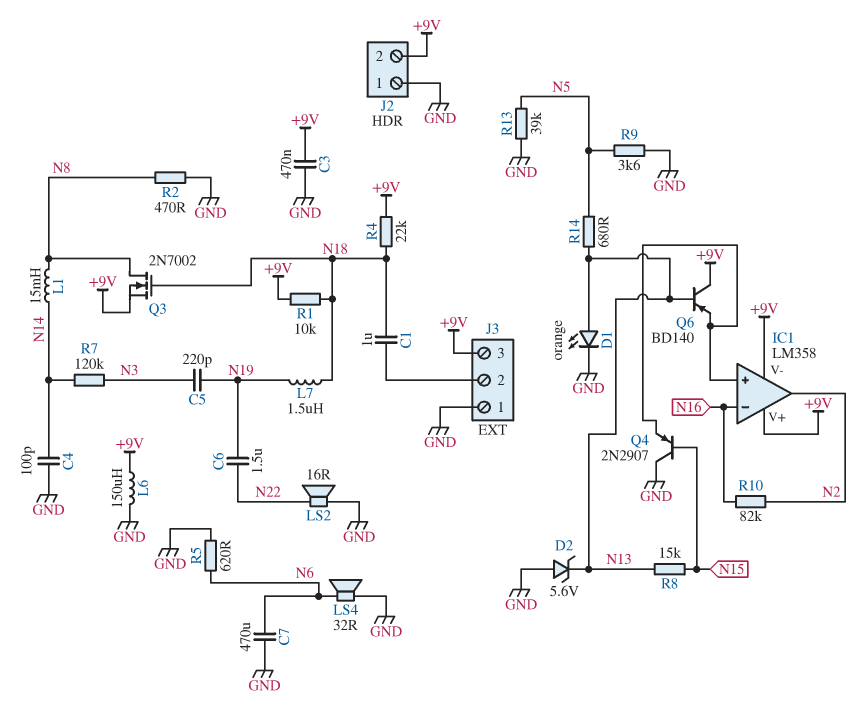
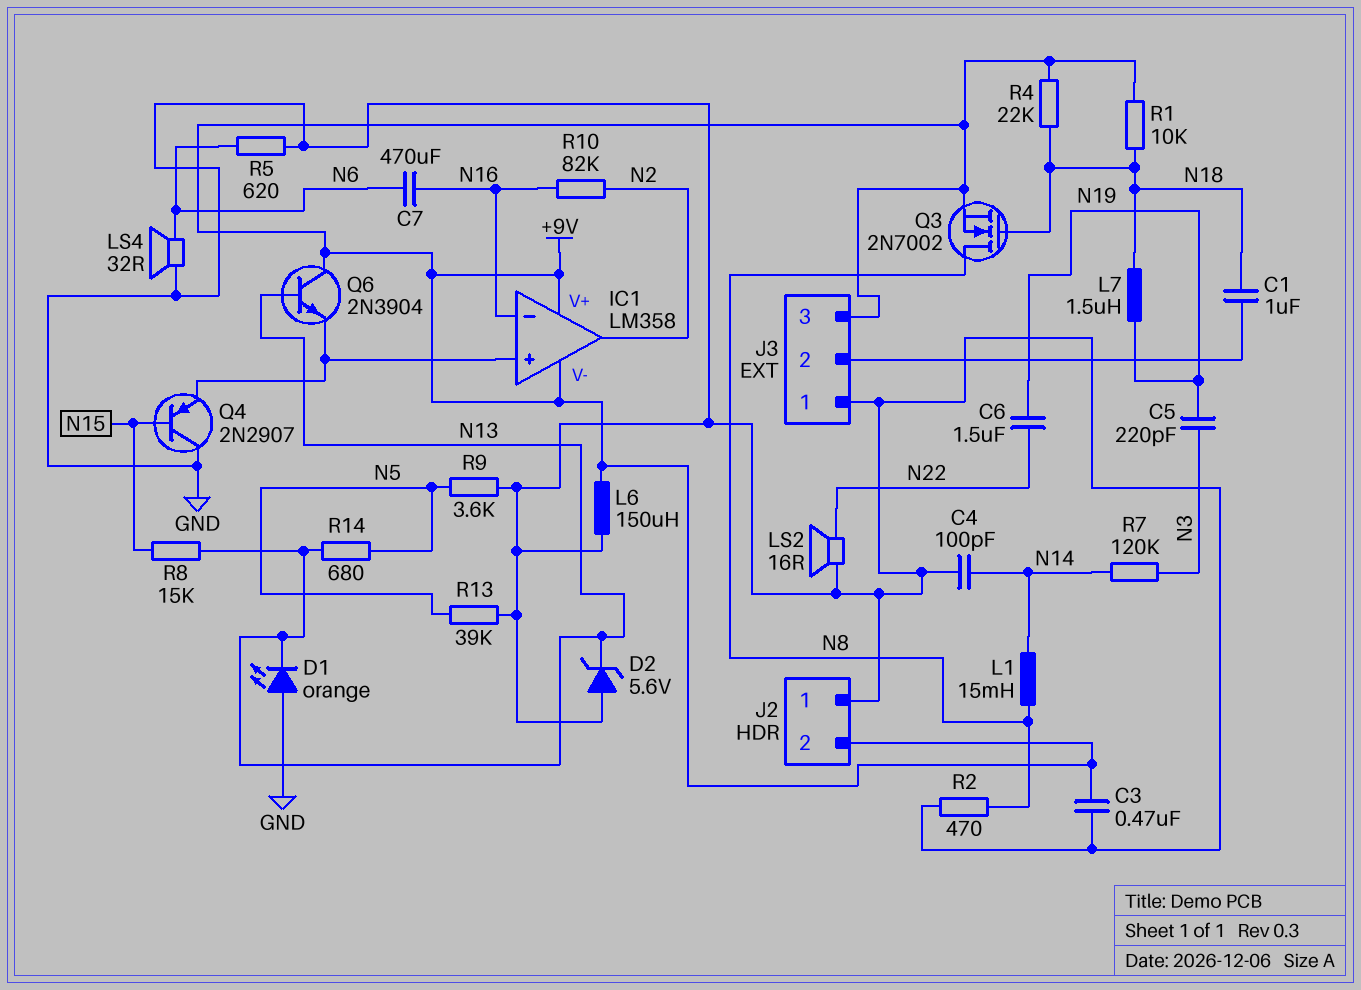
C7: 470uF (GND, N6) -> 470uF (N6, N16)
D1: LED orange (A N13, K GND) -> LED orange (A GND, K N13)
Q6: PNP BD140 (B N13, C +9V, E IC1/in+) -> NPN 2N3904 (B N13, C +9V, E IC1/in+)

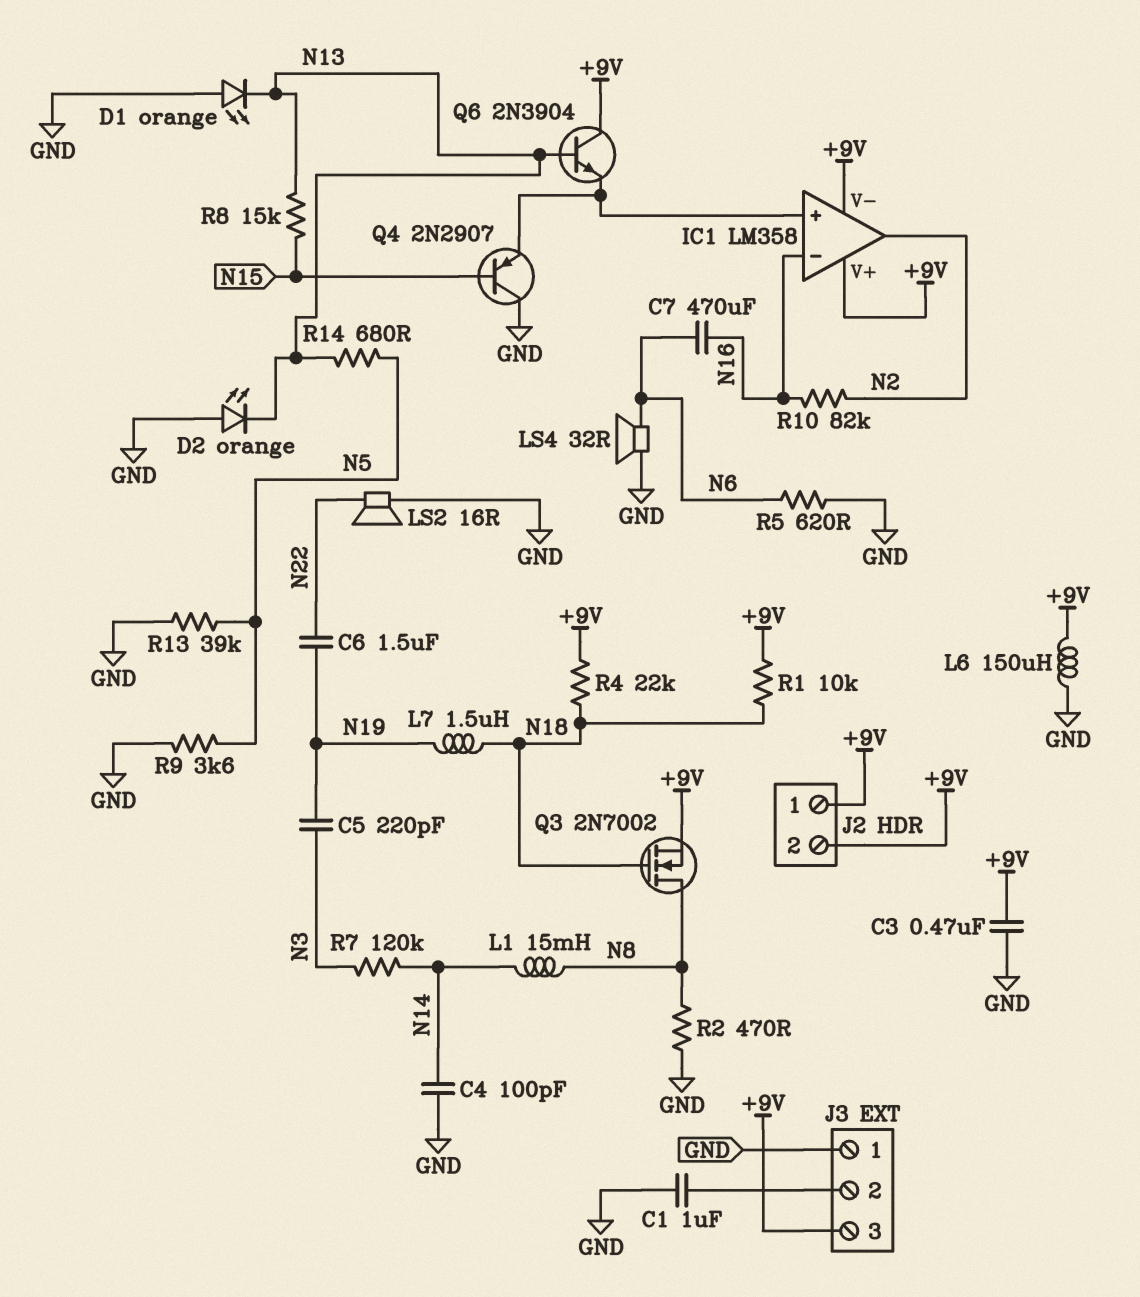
C1: 1uF (J3/2, N18) -> 1uF (GND, J3/2)
D2: zener 5.6V (A GND, K N13) -> LED orange (A GND, K N13)
J2 pin 1: GND -> +9V

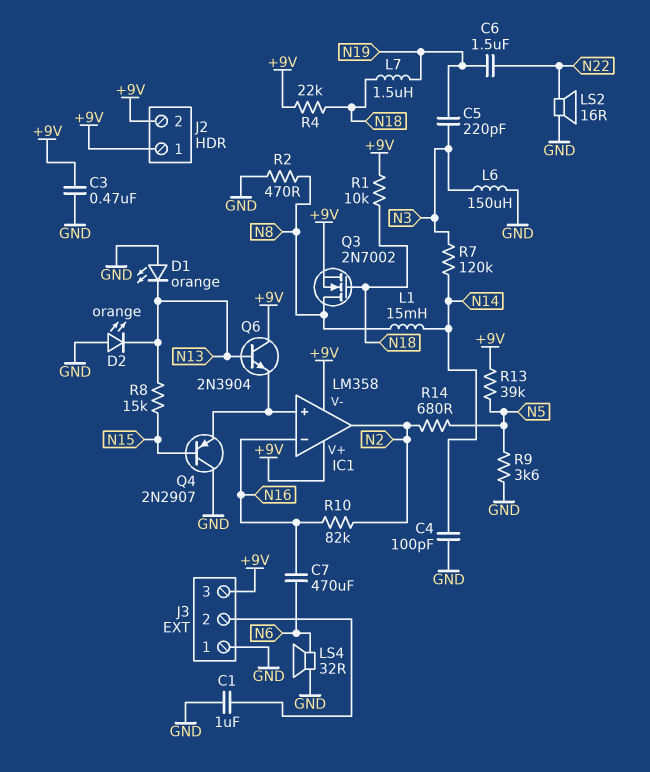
L6: 150uH (+9V, GND) -> 150uH (GND, N3)
R5: 620 (GND, N6) -> none
R13: 39k (GND, N5) -> 39k (+9V, N5)
R14: 680 (N5, N13) -> 680 (N2, N5)

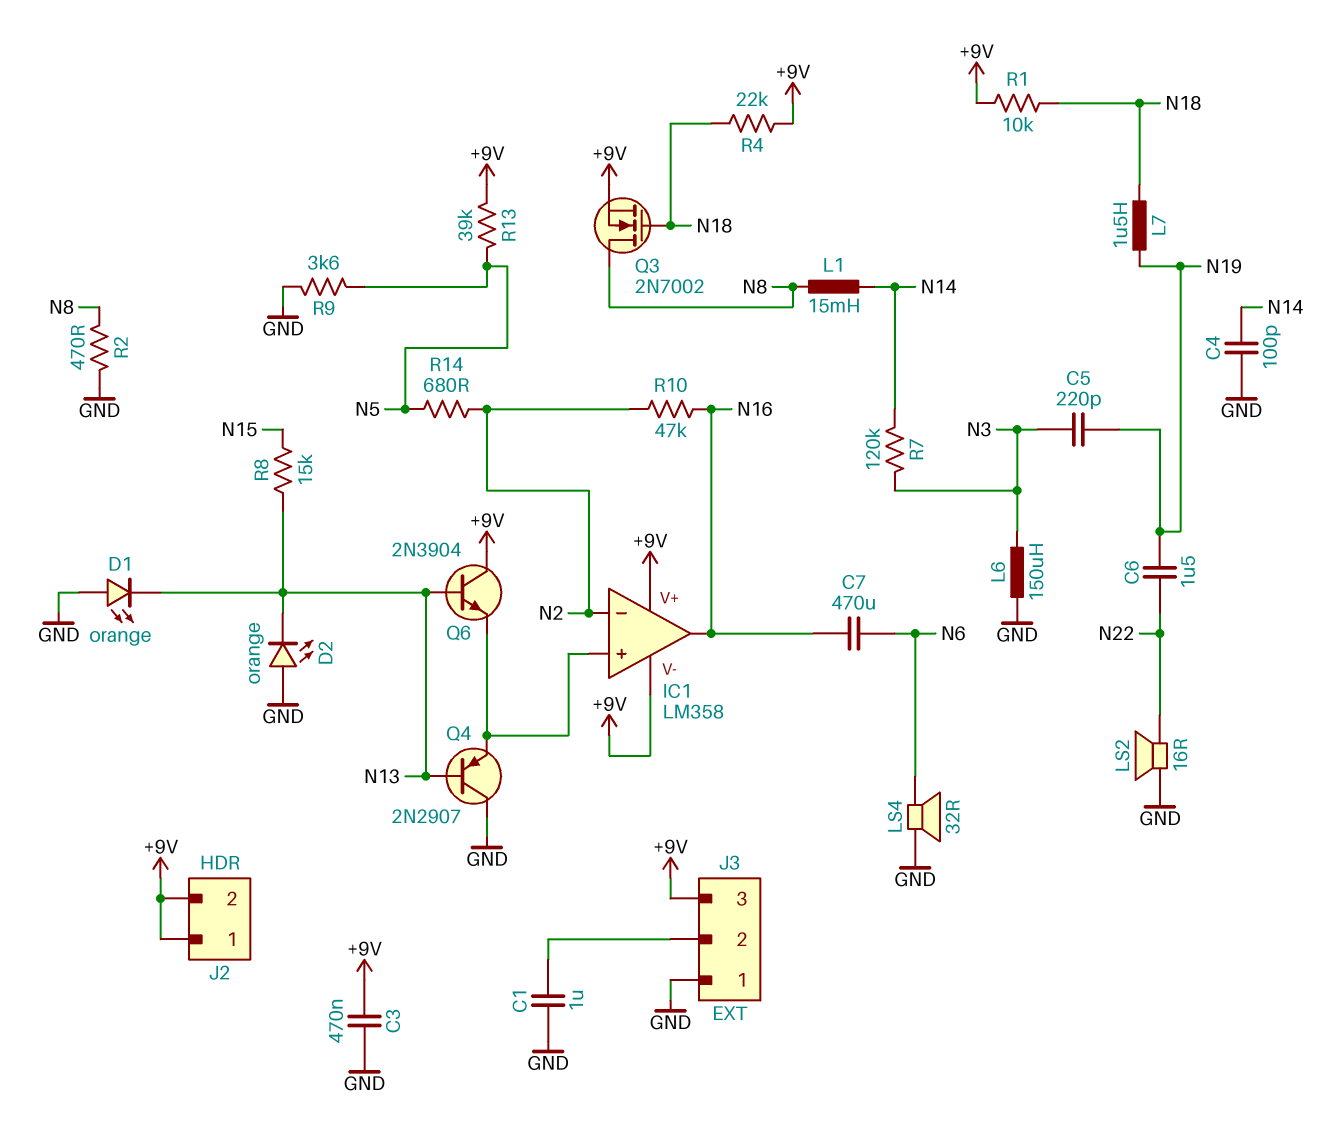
IC1 pin in-: N16 -> N2
IC1 pin out: N2 -> N16
Q4: PNP 2N2907 (B N15, C GND, E IC1/in+) -> PNP 2N2907 (B N13, C GND, E IC1/in+)
R10: 82k (N2, N16) -> 47k (N2, N16)

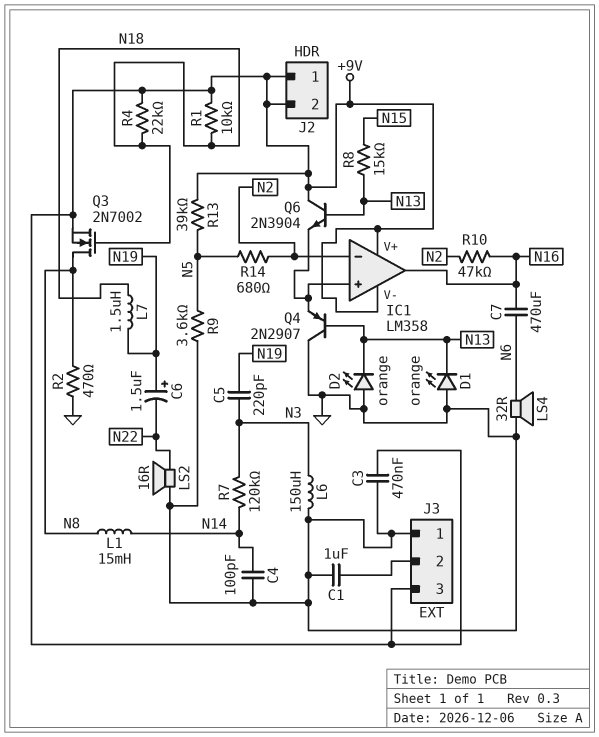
C6: 1.5uF (N19, N22) -> 1.5uF (plus N19, minus N22)

